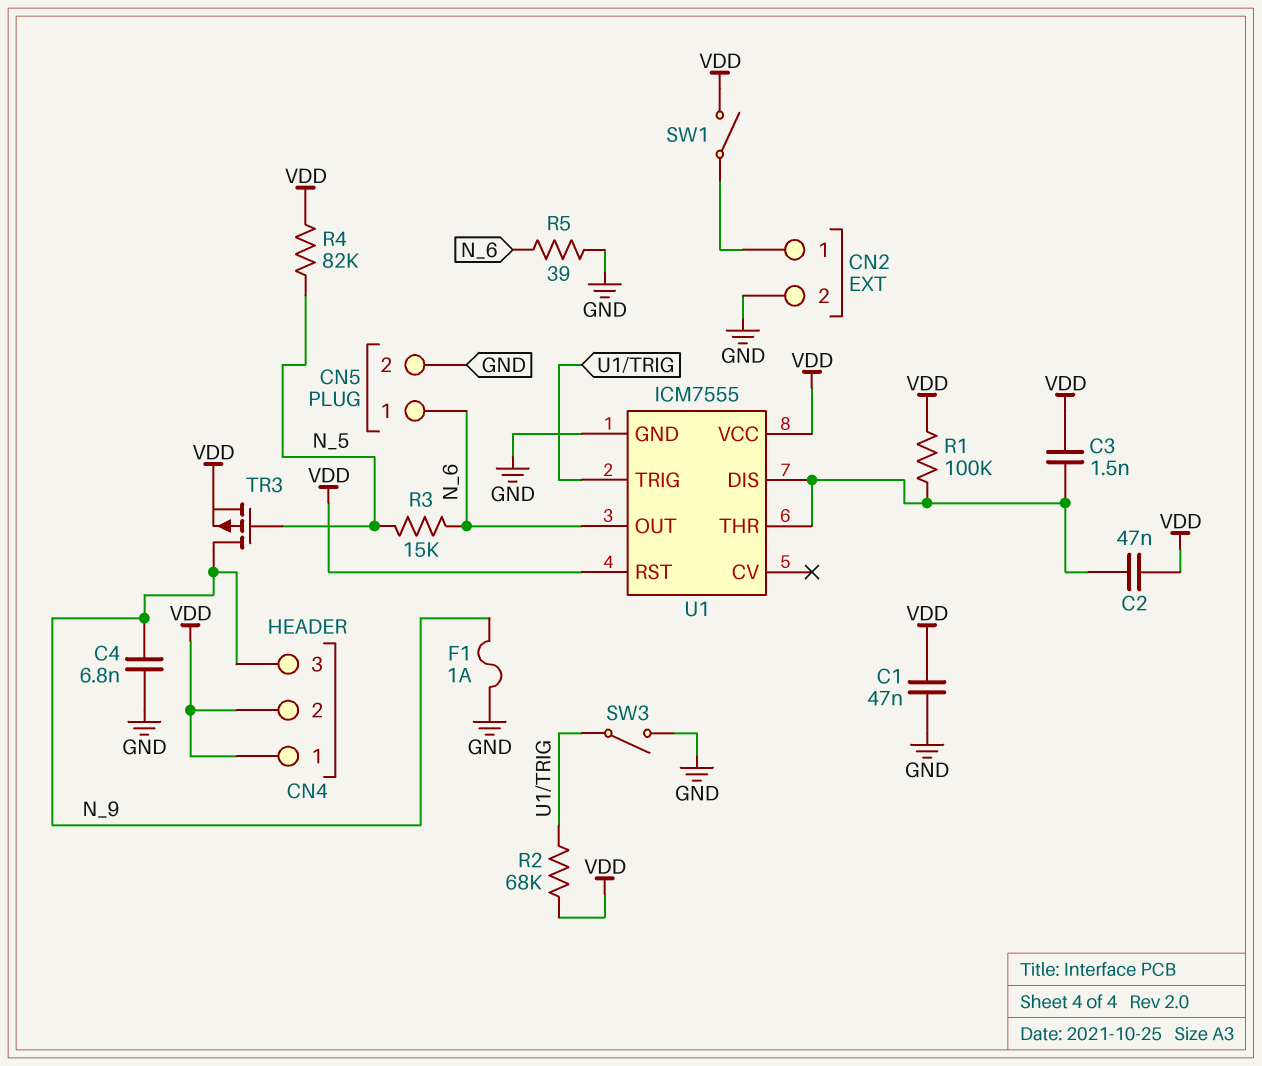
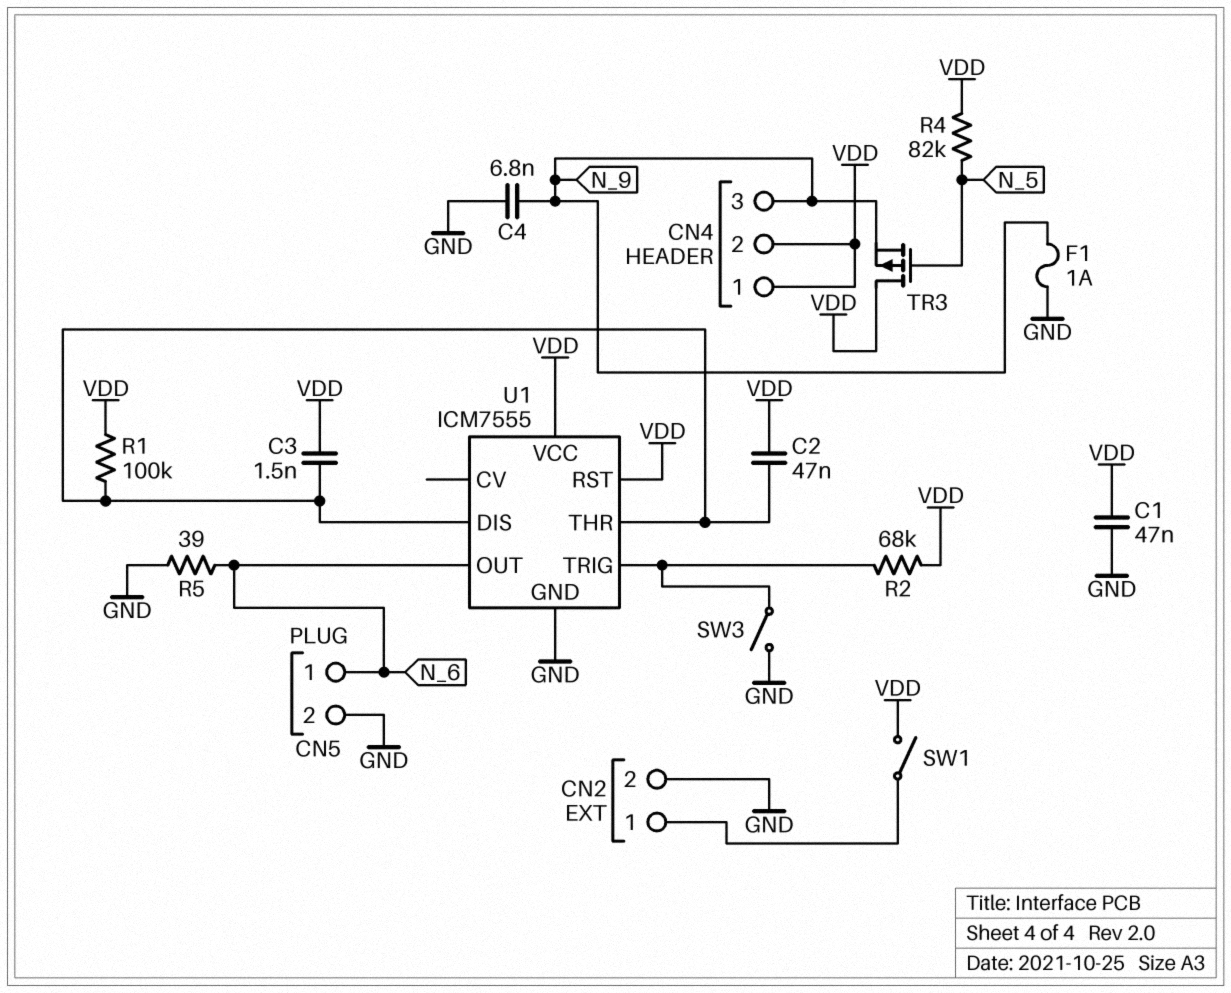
R3: 15k (N_5, N_6) -> none
TR3: PMOS (G N_5, D N_9, S VDD) -> PMOS (G N_5, D VDD, S N_9)

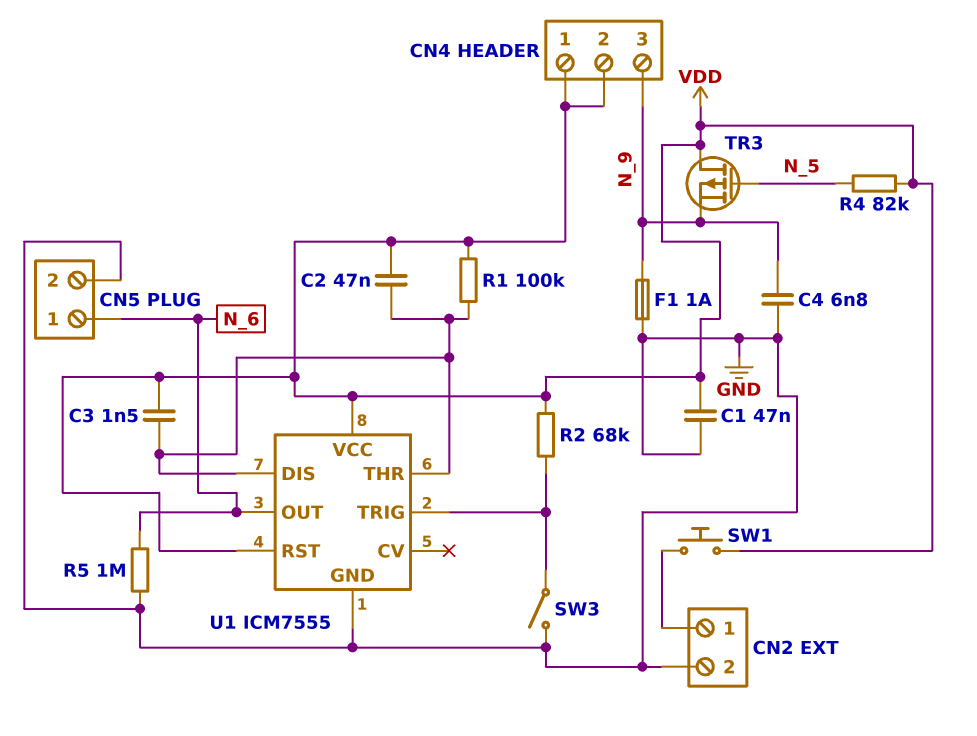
R5: 39 (GND, N_6) -> 1M (GND, N_6)
SW1: switch (CN2/1, VDD) -> button (CN2/1, VDD)

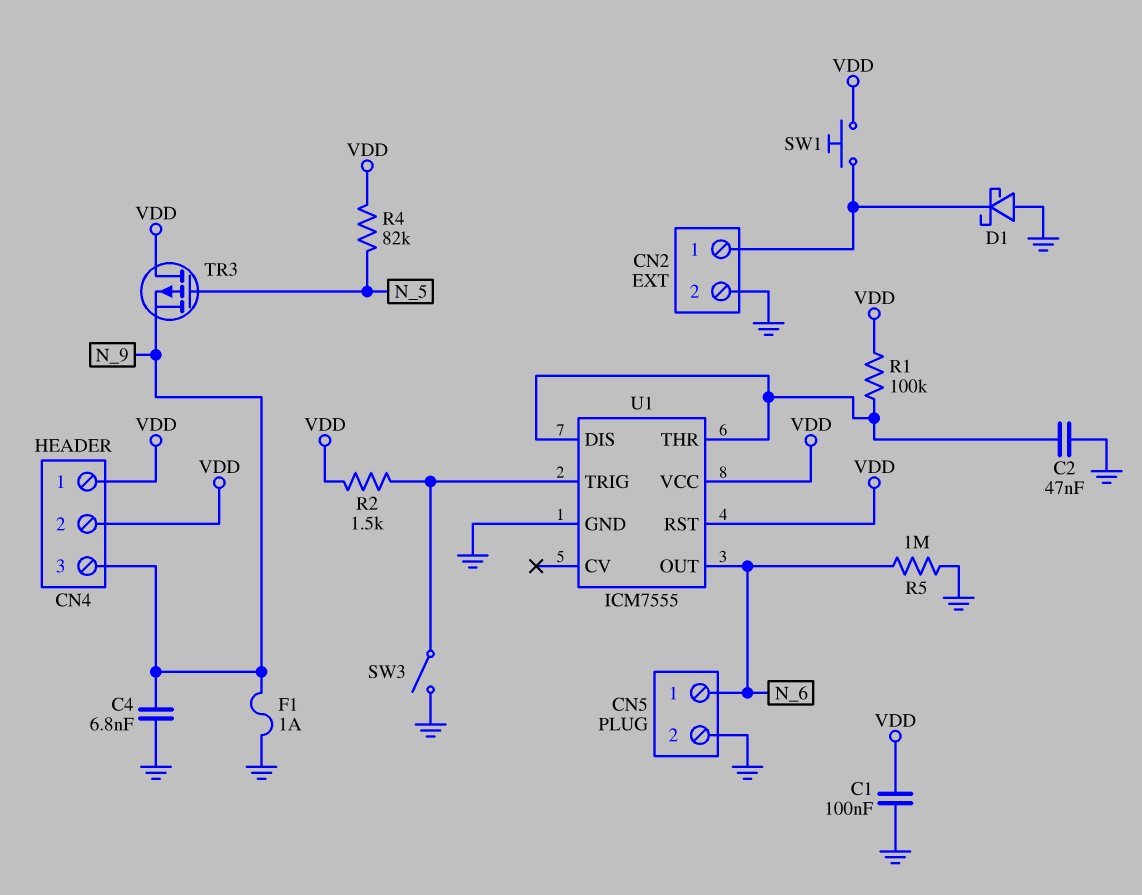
C1: 47nF (GND, VDD) -> 100nF (GND, VDD)
C2: 47nF (U1/DIS, VDD) -> 47nF (GND, U1/DIS)
C3: 1.5nF (U1/DIS, VDD) -> none
D1: none -> schottky (A GND, K CN2/1)
R2: 68k (U1/TRIG, VDD) -> 1.5k (U1/TRIG, VDD)

